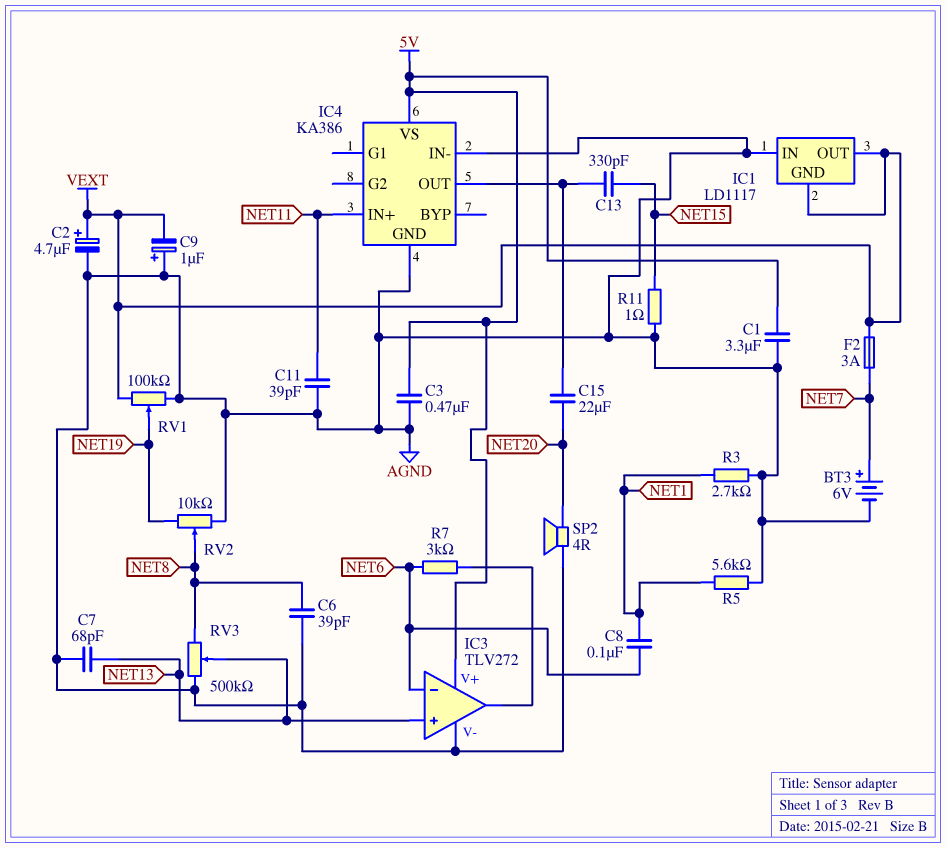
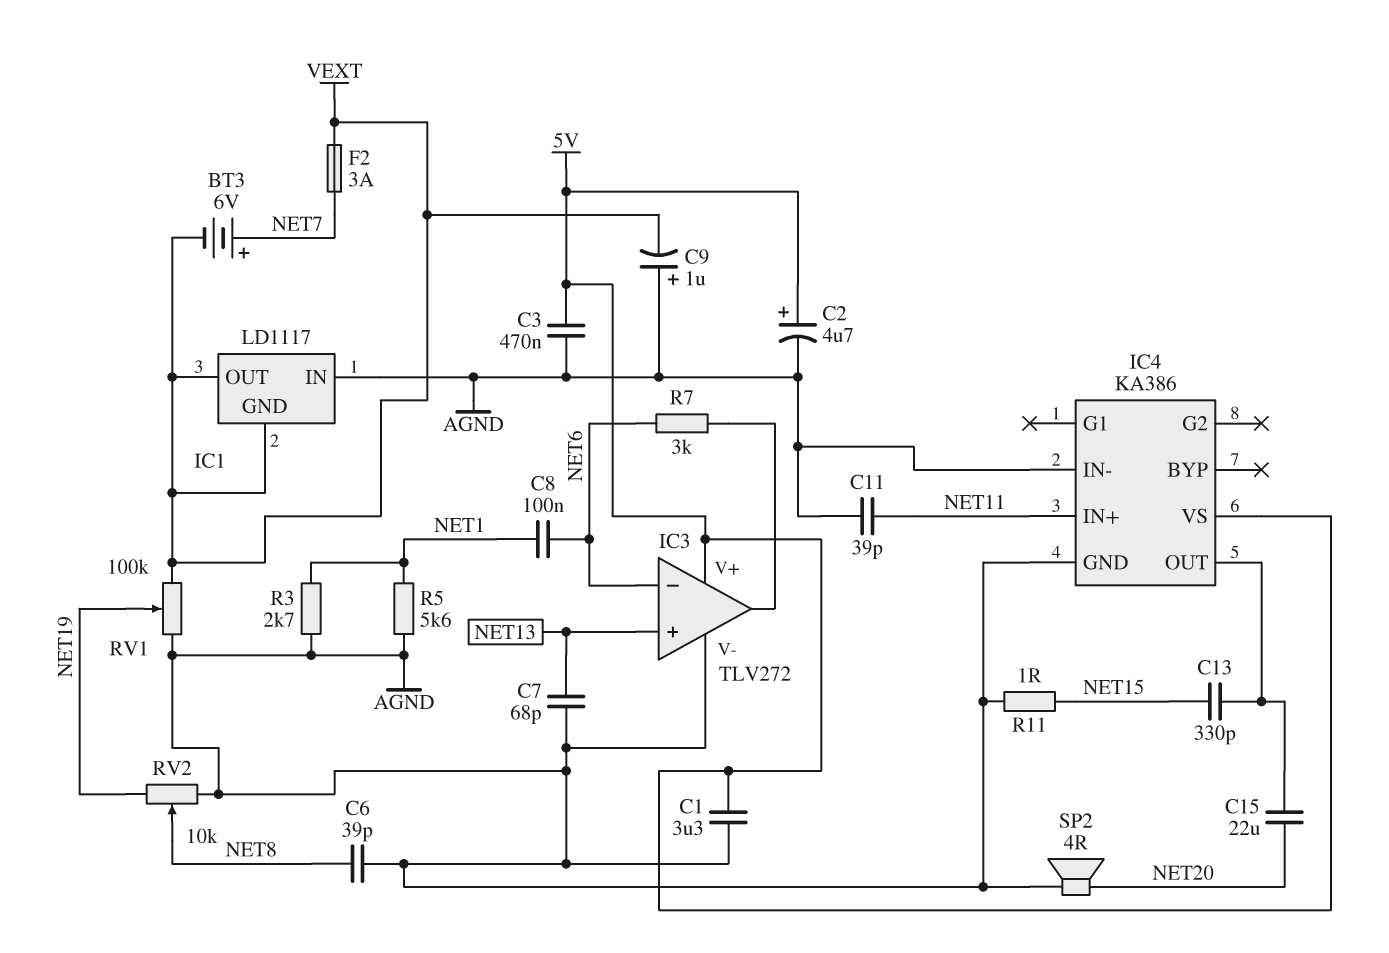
BT3: 6V (plus NET7, minus AGND) -> 6V (plus NET7, minus VEXT)
C2: 4.7uF (plus VEXT, minus AGND) -> 4.7uF (plus 5V, minus AGND)
RV3: 500k (AGND, NET8, wiper NET13) -> none

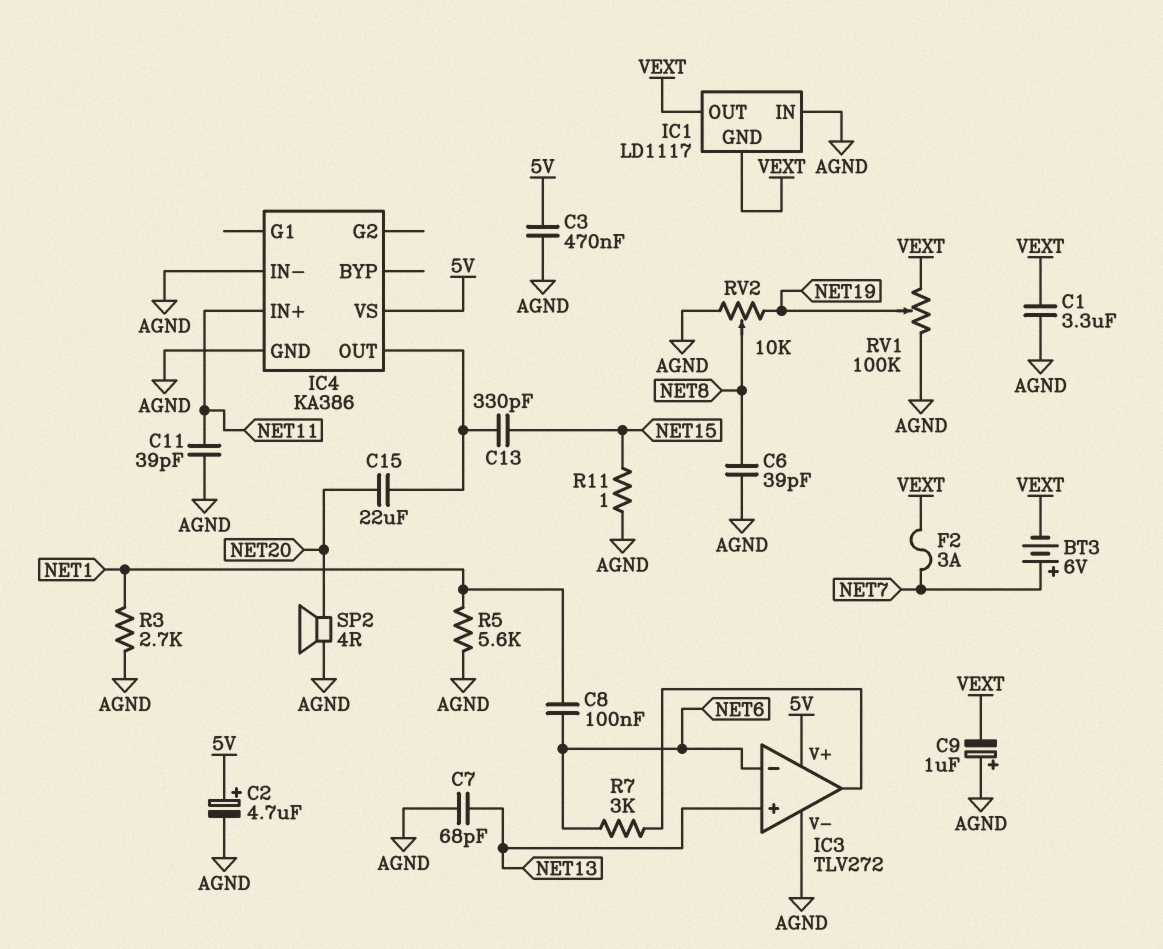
C1: 3.3uF (5V, AGND) -> 3.3uF (AGND, VEXT)

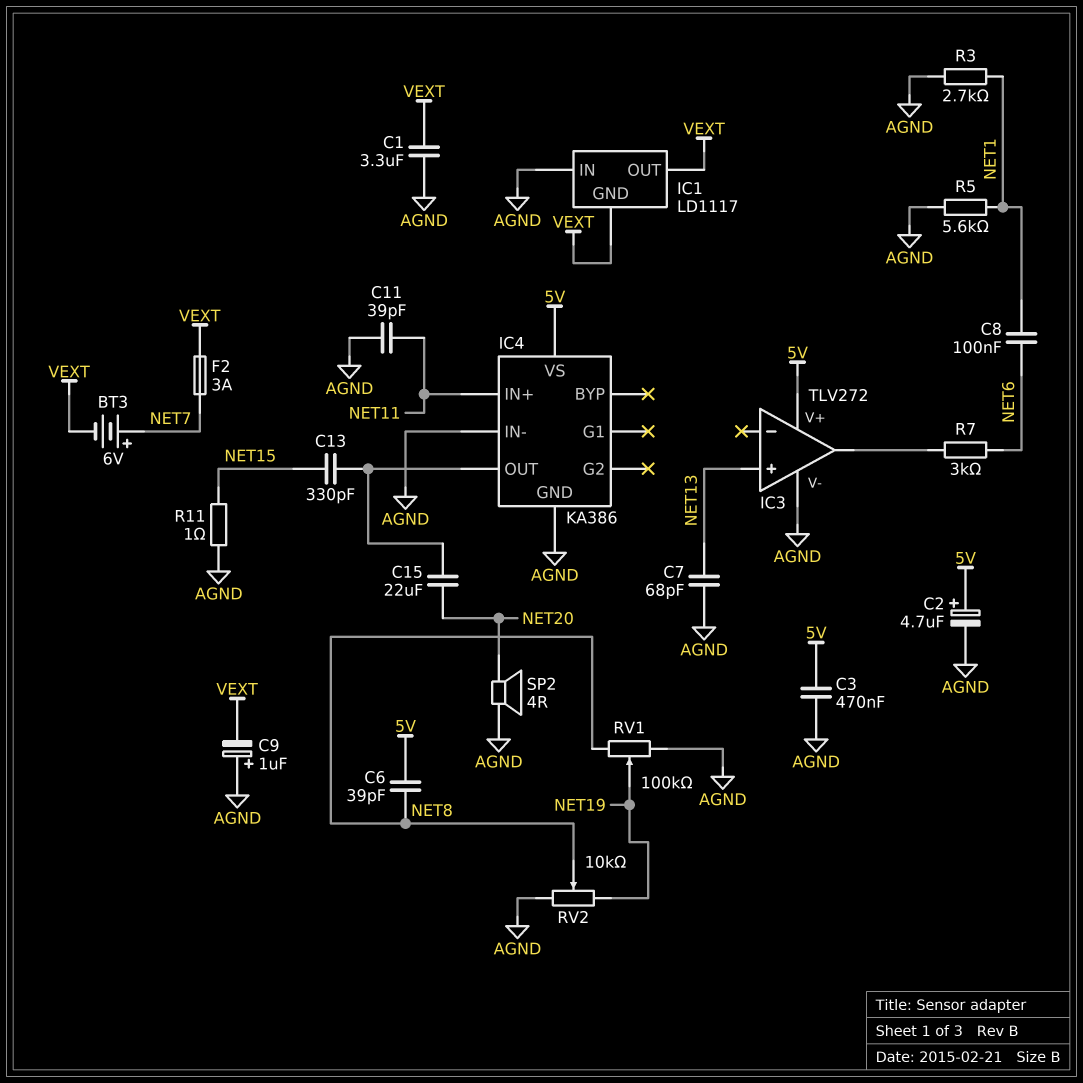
C6: 39pF (AGND, NET8) -> 39pF (5V, NET8)
IC3 pin in-: NET6 -> none
RV1: 100k (AGND, VEXT, wiper NET19) -> 100k (AGND, NET8, wiper NET19)

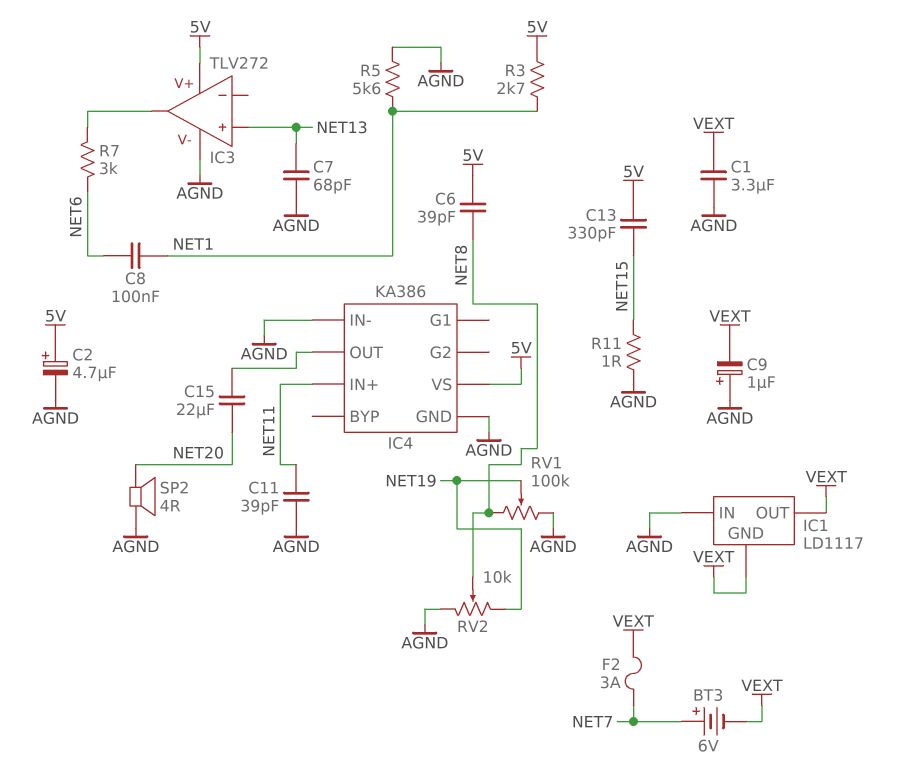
C3: 470nF (5V, AGND) -> none
C13: 330pF (IC4/OUT, NET15) -> 330pF (5V, NET15)
R3: 2.7k (AGND, NET1) -> 2.7k (5V, NET1)

